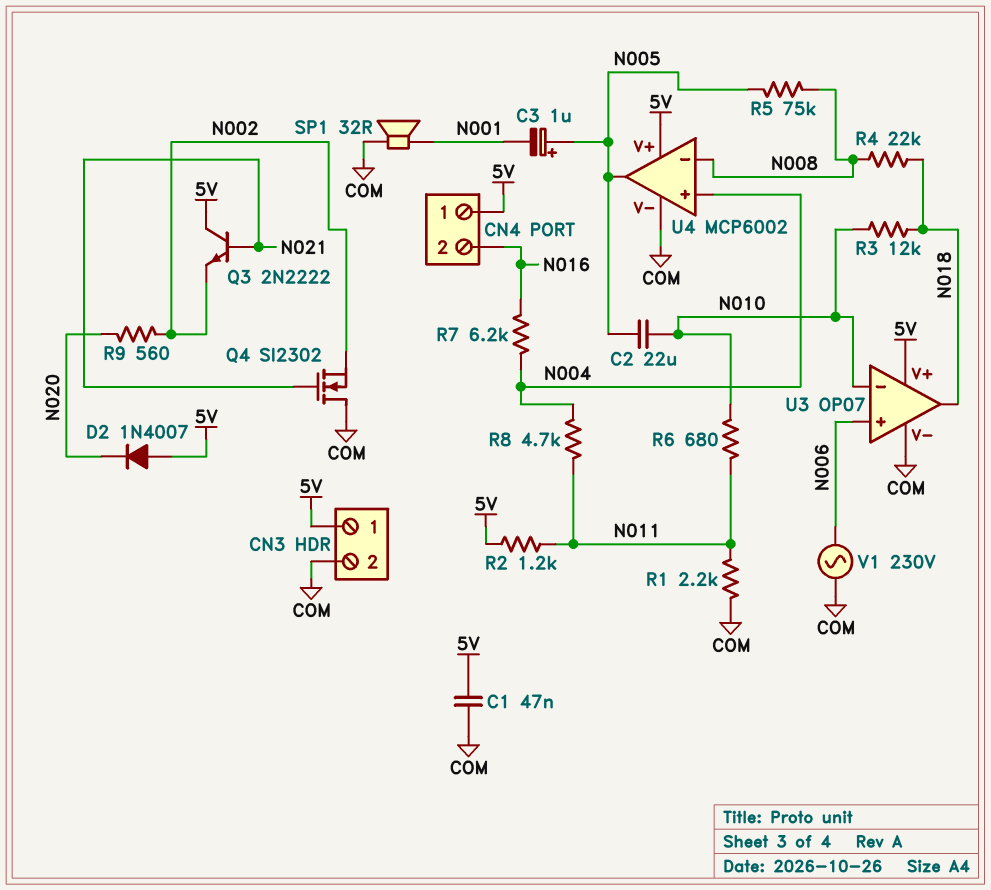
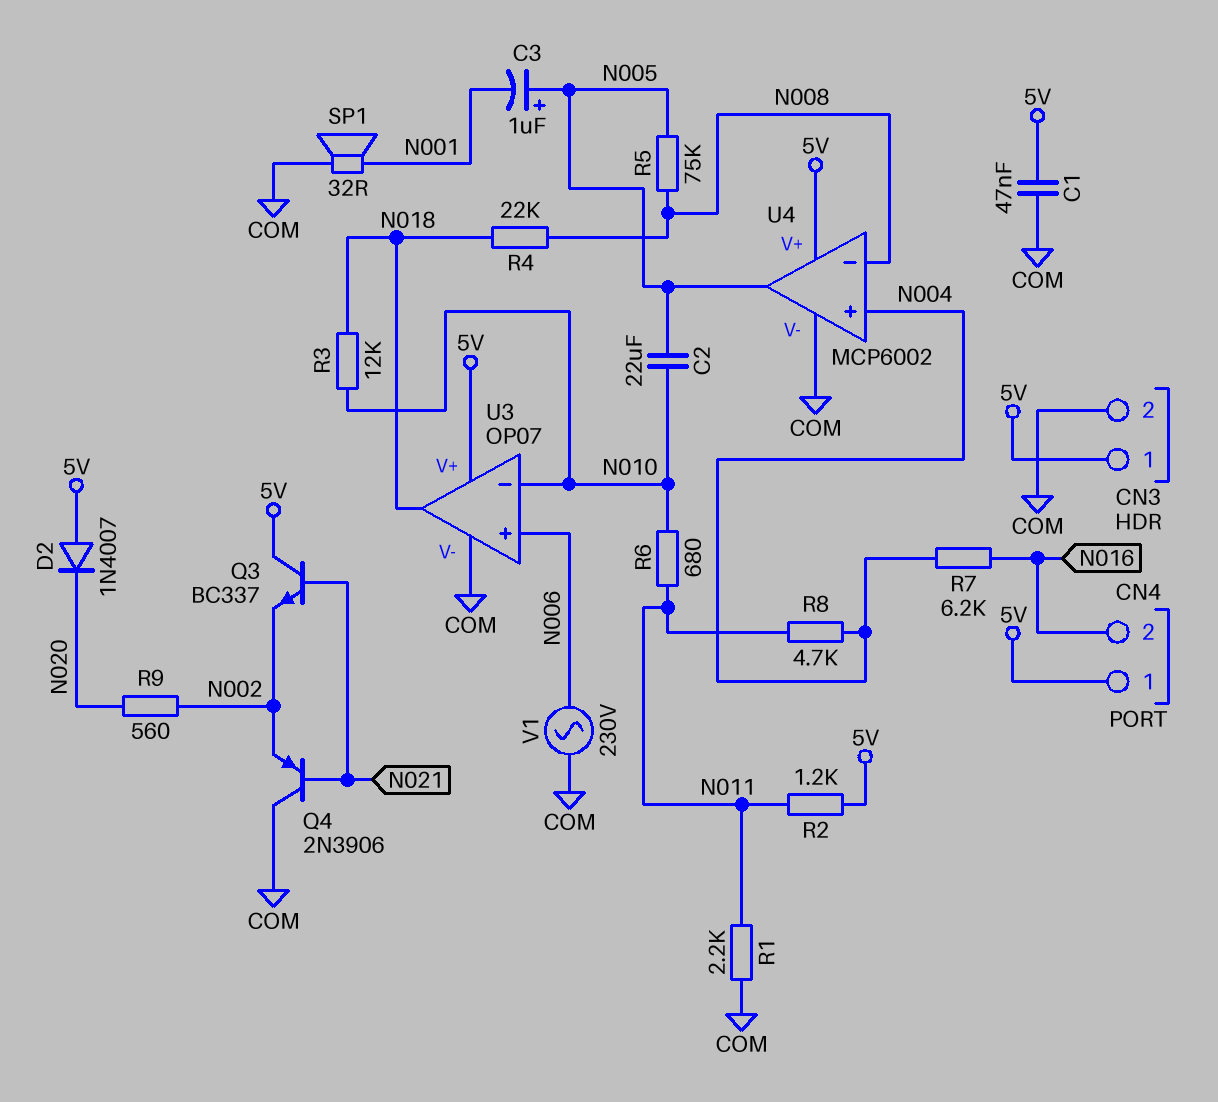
Q3: NPN 2N2222 (B N021, C 5V, E N002) -> NPN BC337 (B N021, C 5V, E N002)
Q4: NMOS SI2302 (G N021, D COM, S N002) -> PNP 2N3906 (B N021, C COM, E N002)

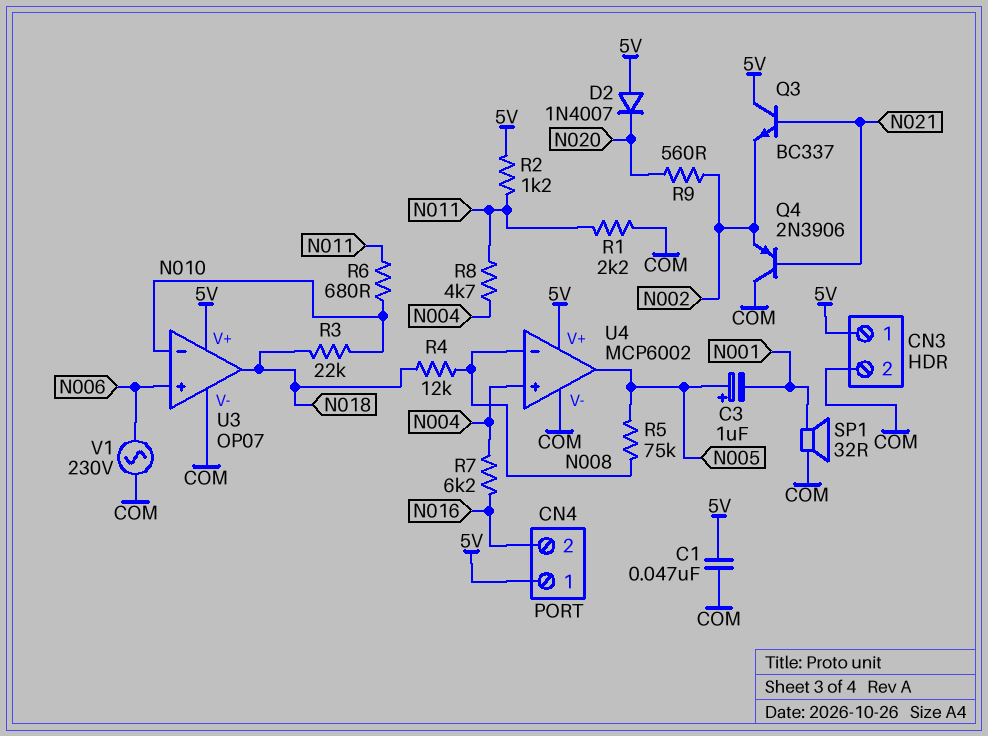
C2: 22uF (N005, N010) -> none
R3: 12k (N010, N018) -> 22k (N010, N018)
R4: 22k (N008, N018) -> 12k (N008, N018)

